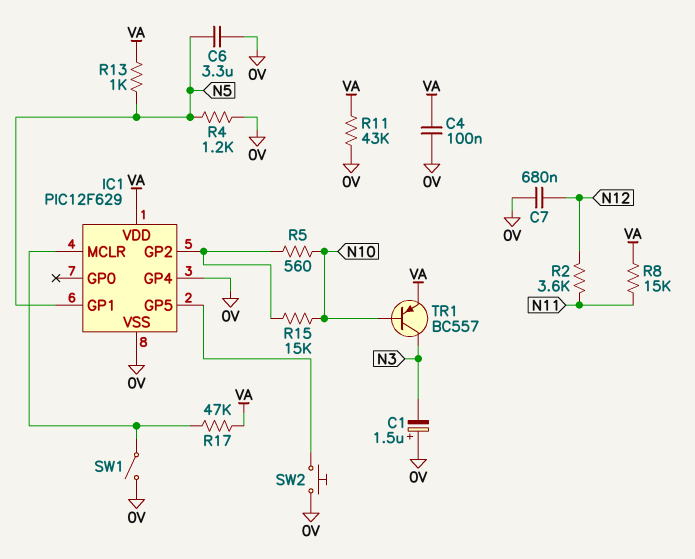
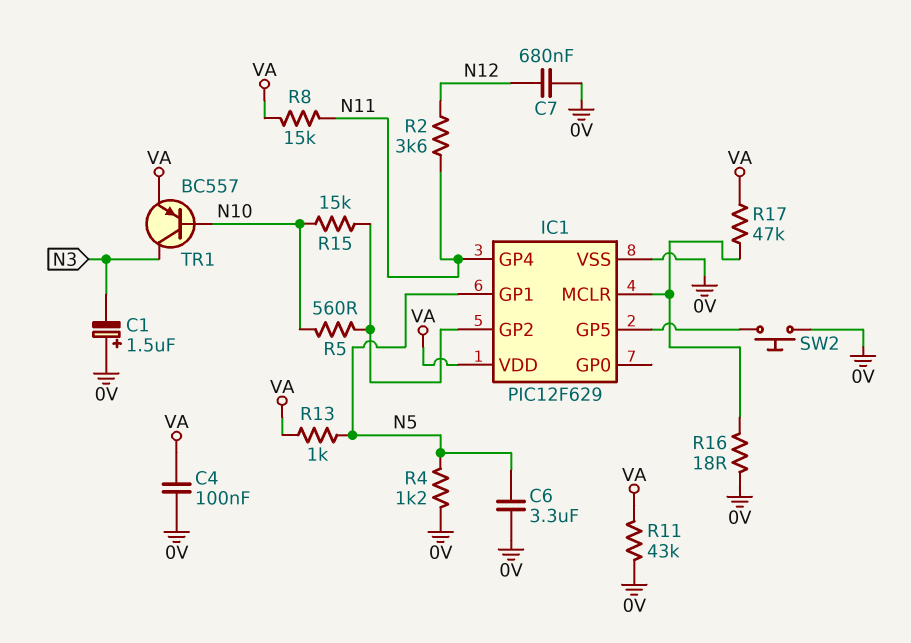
IC1 pin GP4: 0V -> N11
R16: none -> 18 (0V, IC1/MCLR)
SW1: switch (0V, IC1/MCLR) -> none

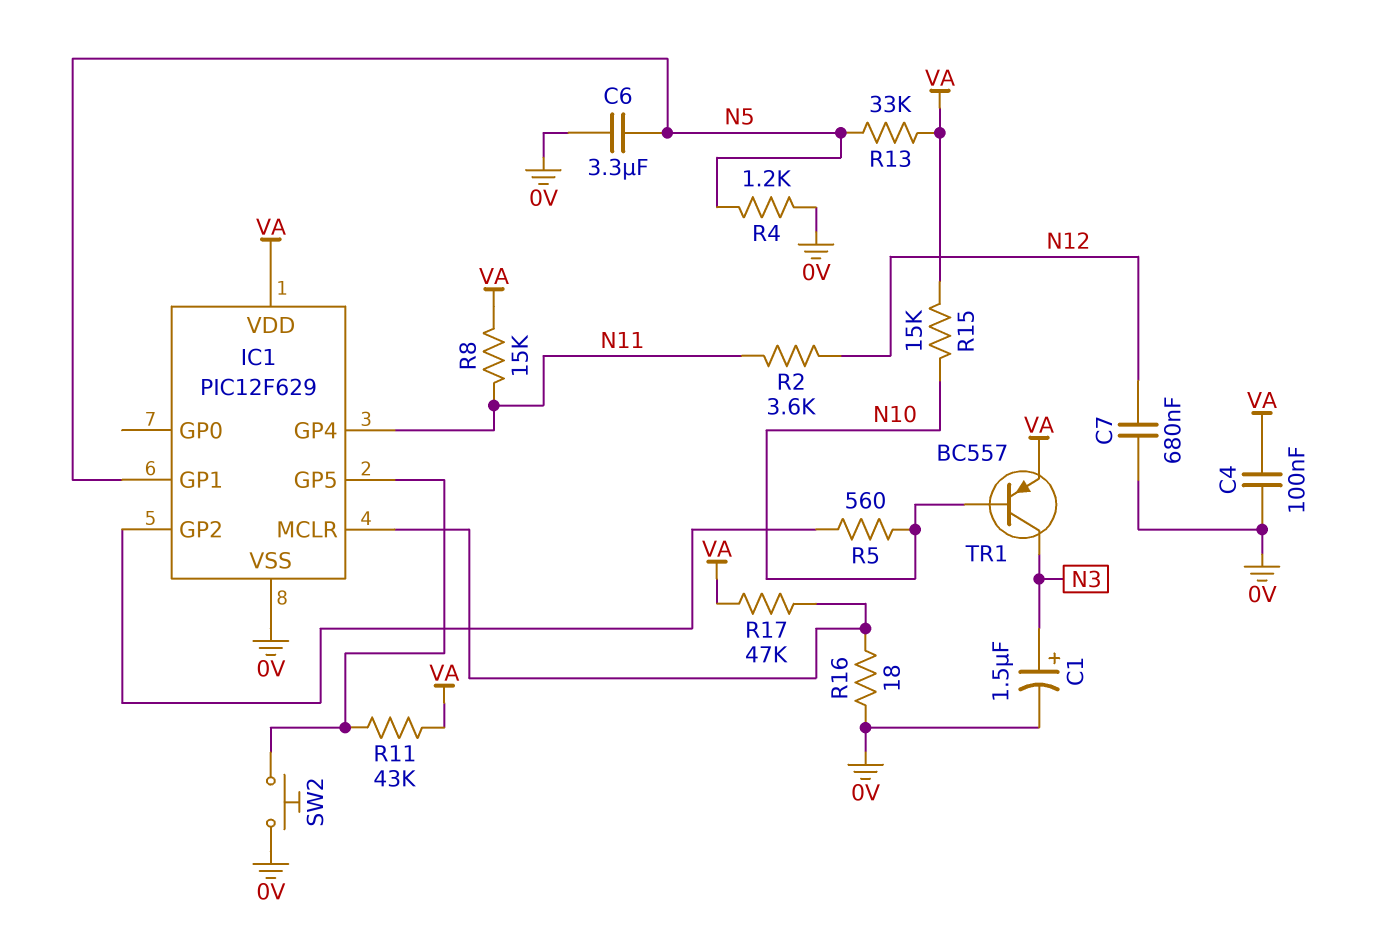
C1: 1.5uF (plus 0V, minus N3) -> 1.5uF (plus N3, minus 0V)
R11: 43k (0V, VA) -> 43k (IC1/GP5, VA)
R13: 1k (N5, VA) -> 33k (N5, VA)
R15: 15k (IC1/GP2, N10) -> 15k (N10, VA)

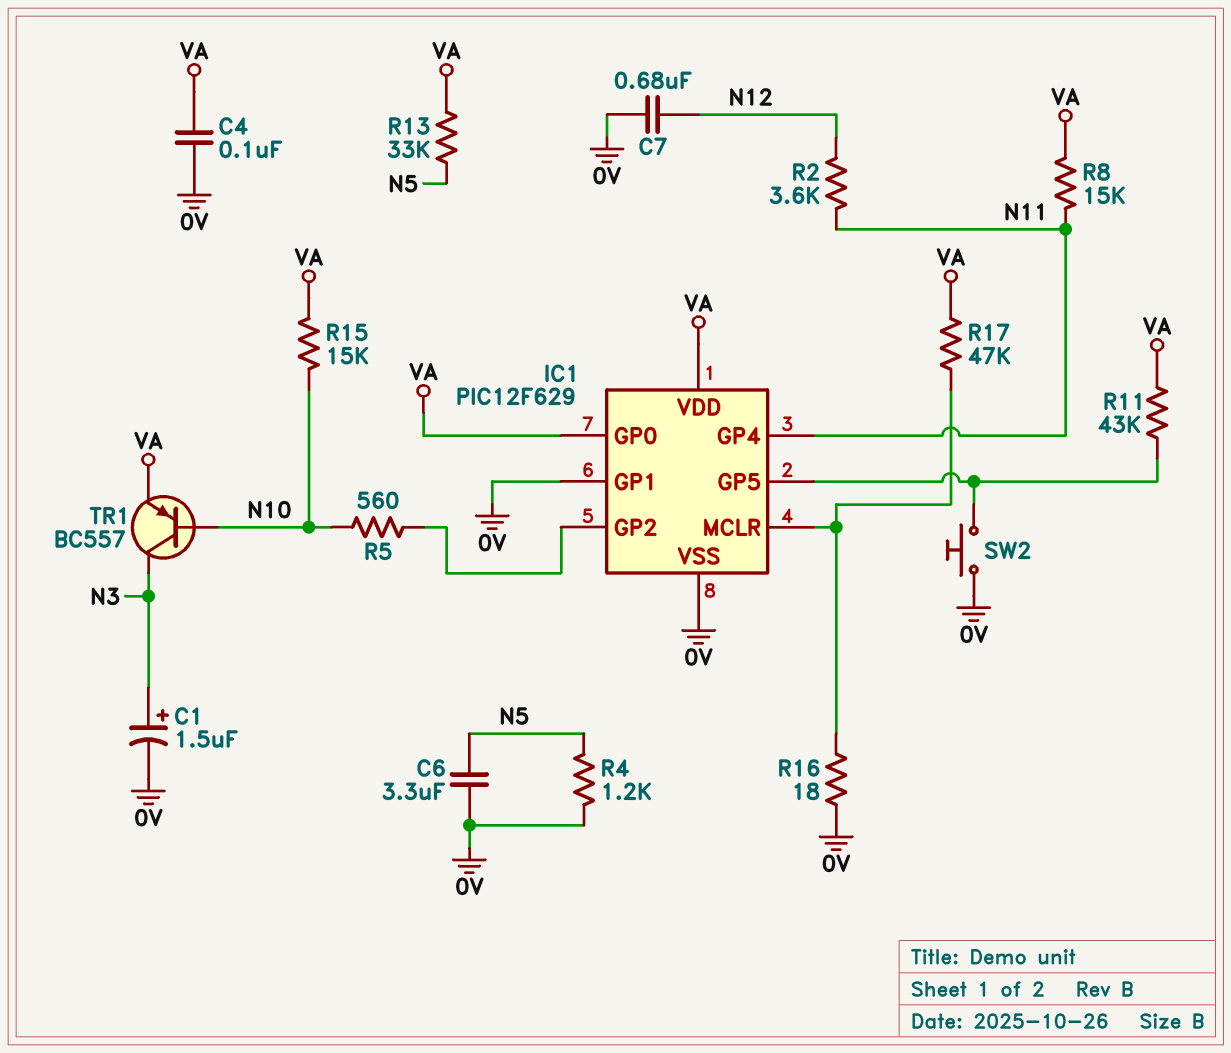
IC1 pin GP0: none -> VA
IC1 pin GP1: N5 -> 0V

